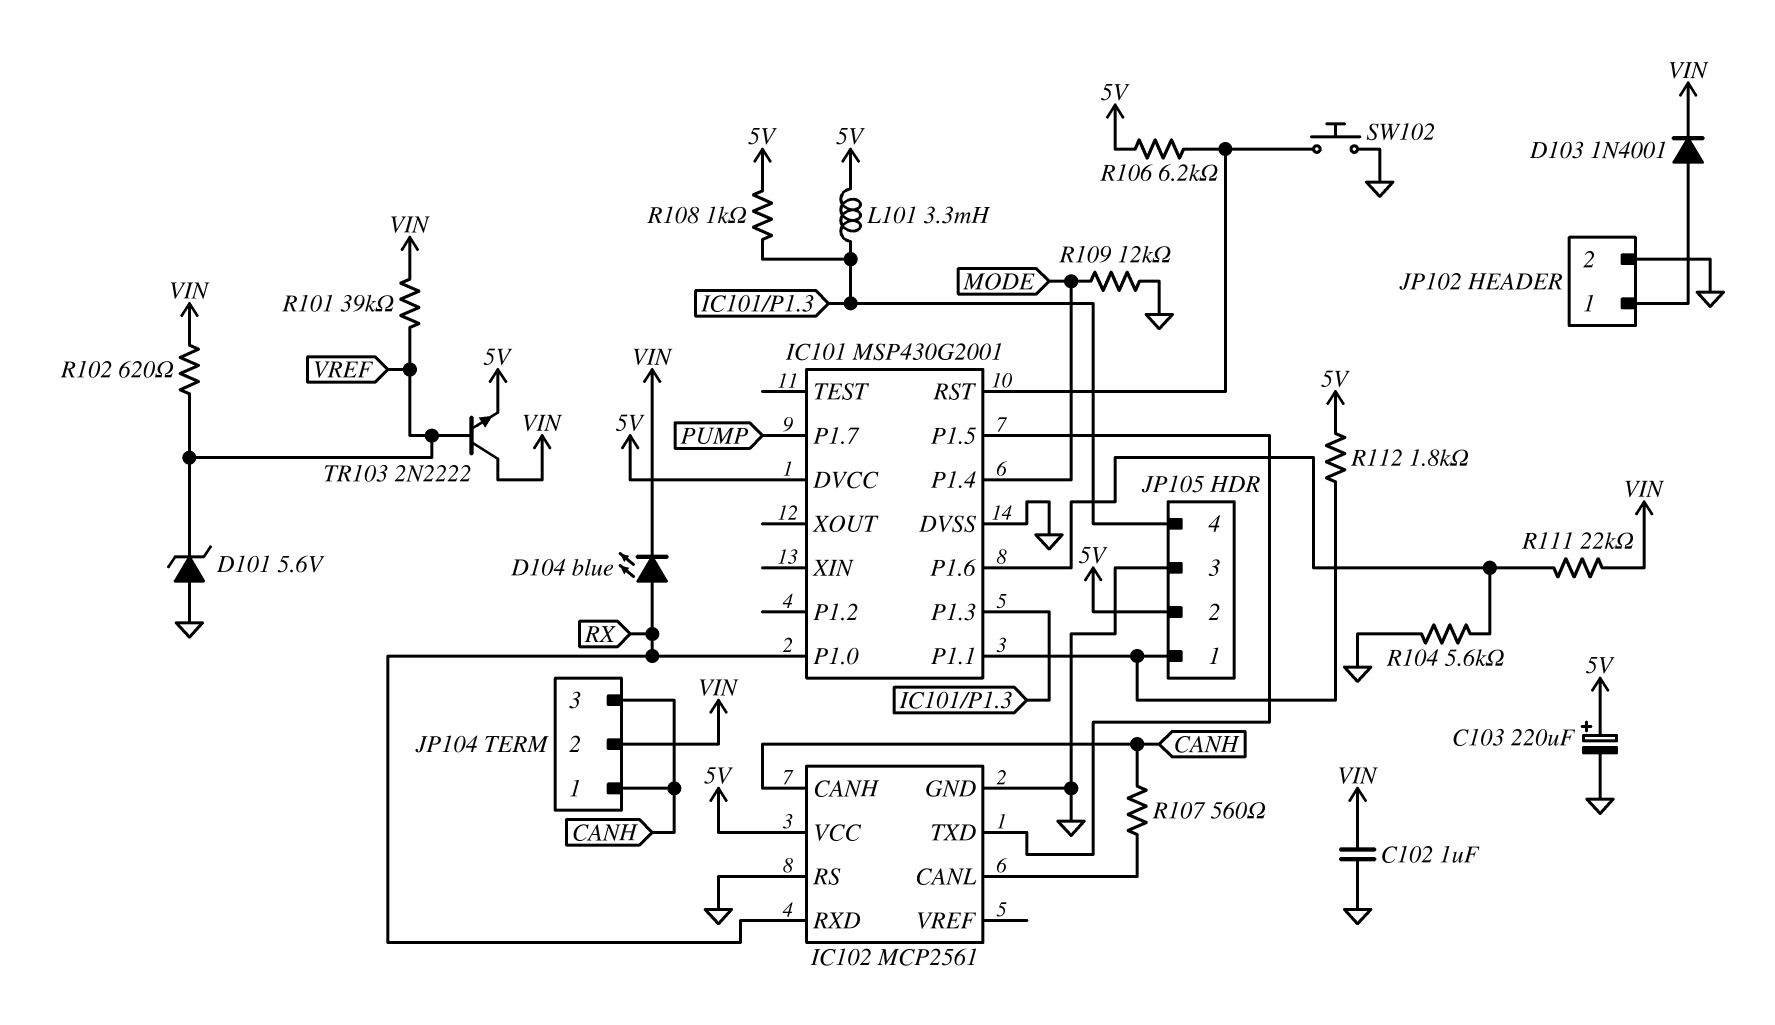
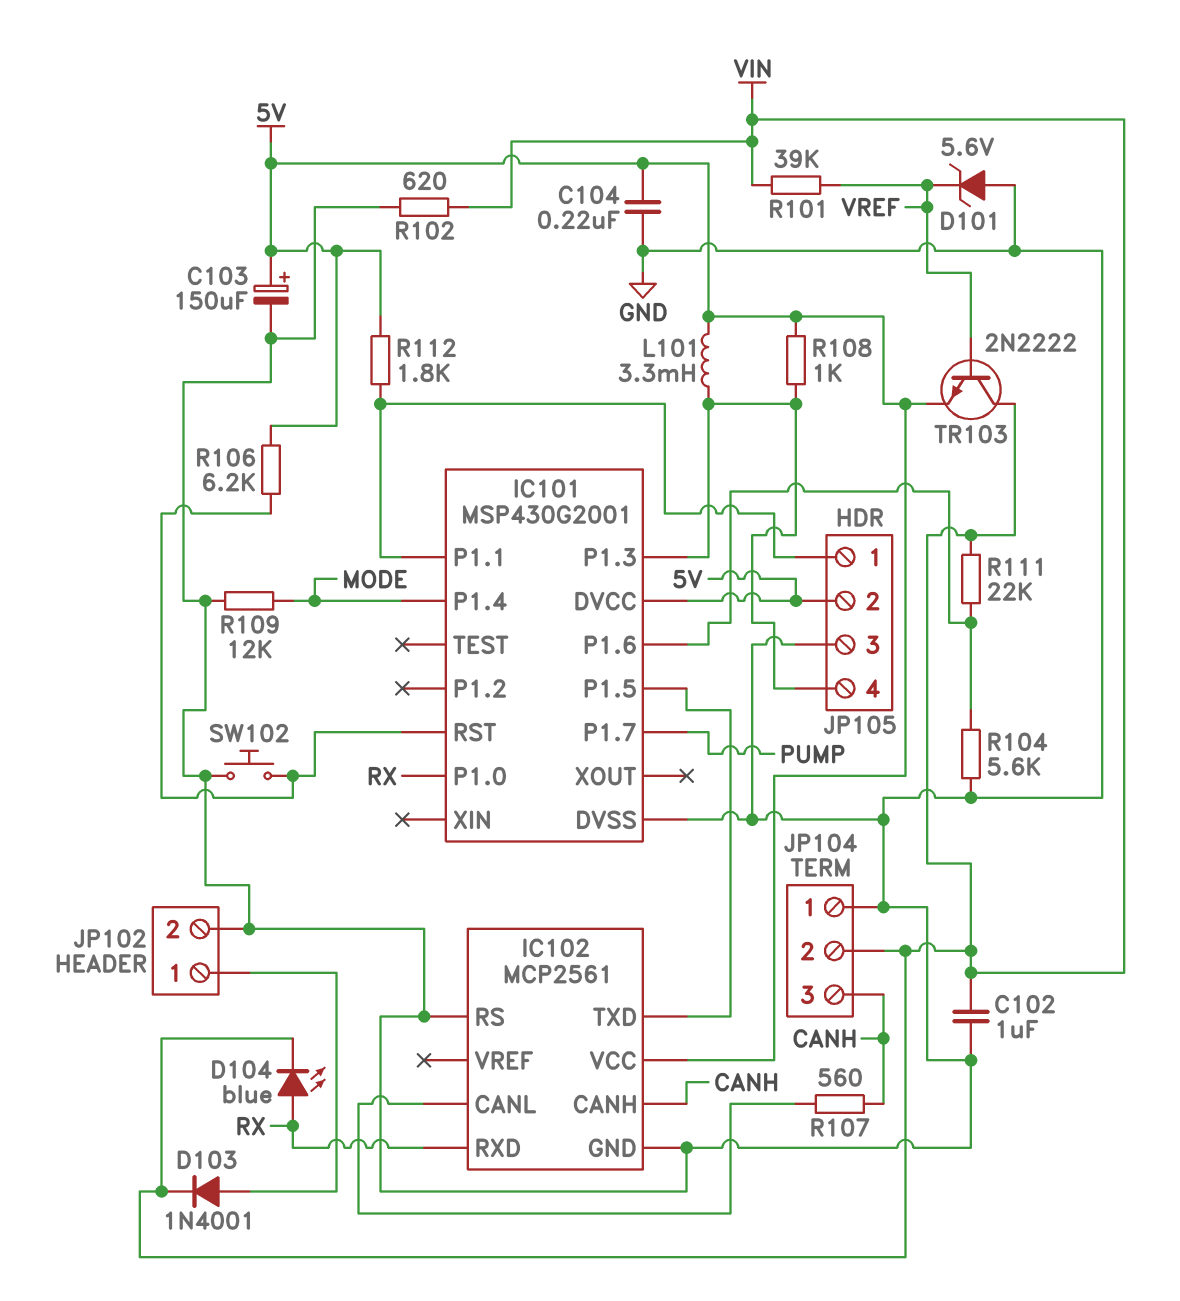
C103: 220uF (plus 5V, minus GND) -> 150uF (plus 5V, minus GND)
C104: none -> 220nF (5V, GND)
JP104 pin 1: CANH -> GND
R102: 620 (VIN, VREF) -> 620 (GND, VIN)

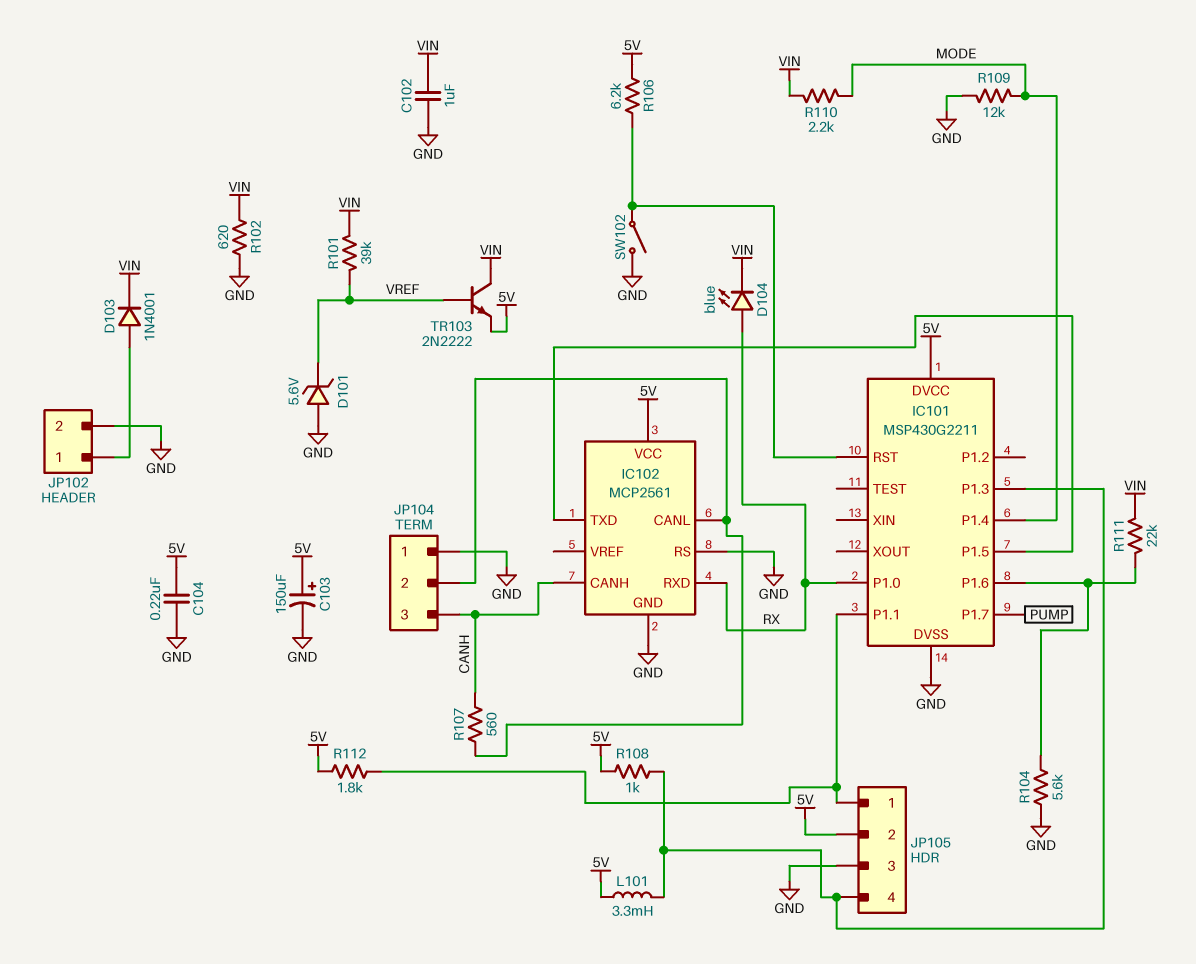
IC101: MSP430G2001 -> MSP430G2211
JP104 pin 2: VIN -> IC102/CANL
R110: none -> 2.2k (MODE, VIN)
SW102: button (GND, IC101/RST) -> switch (GND, IC101/RST)

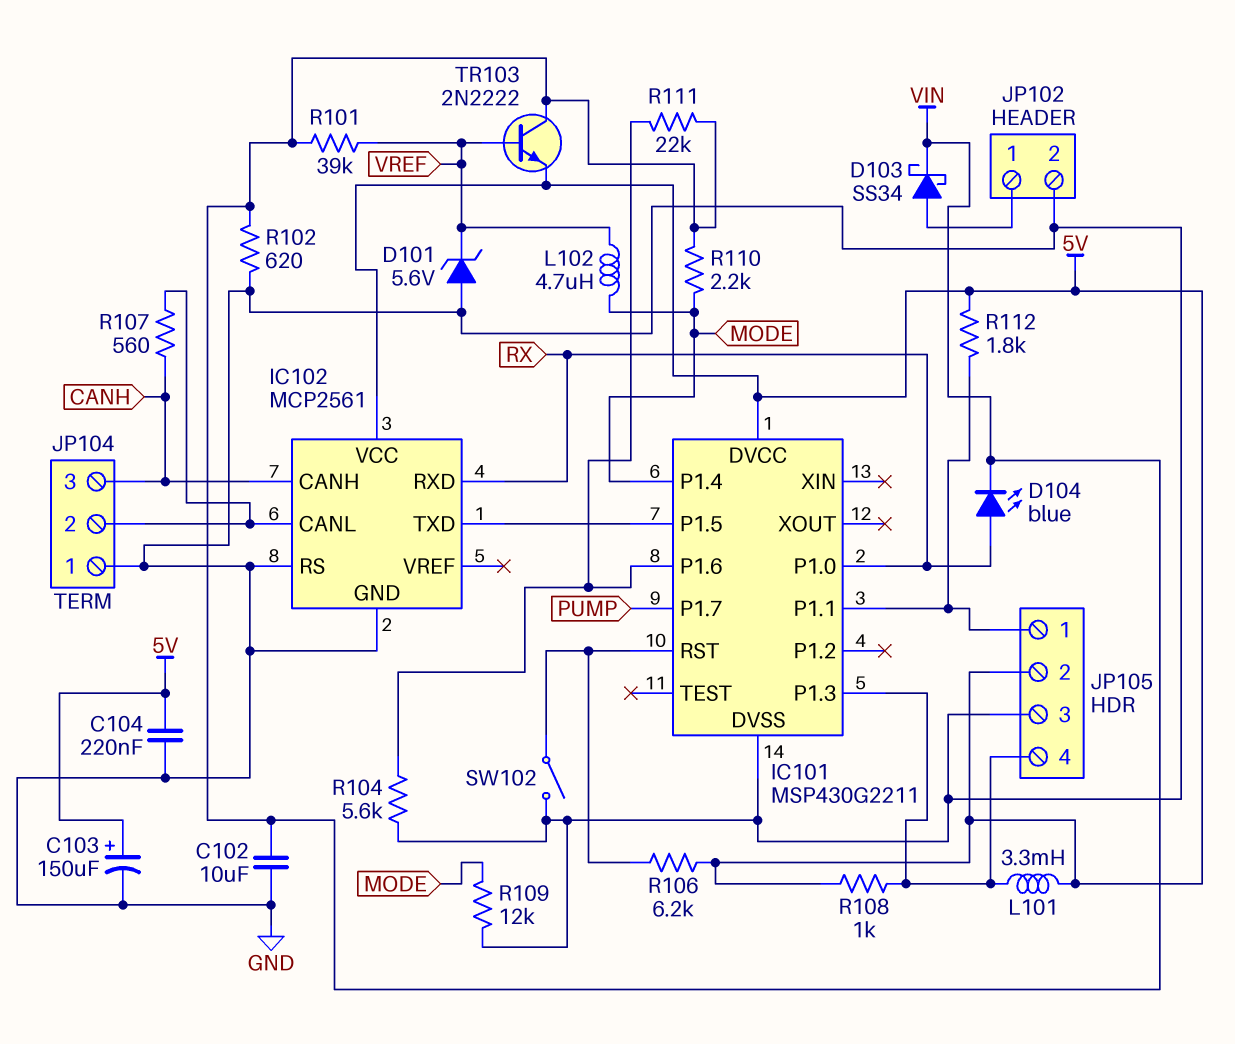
C102: 1uF (GND, VIN) -> 10uF (GND, VIN)
D103: diode 1N4001 (A JP102/1, K VIN) -> schottky SS34 (A JP102/1, K VIN)
L102: none -> 4.7uH (MODE, VREF)

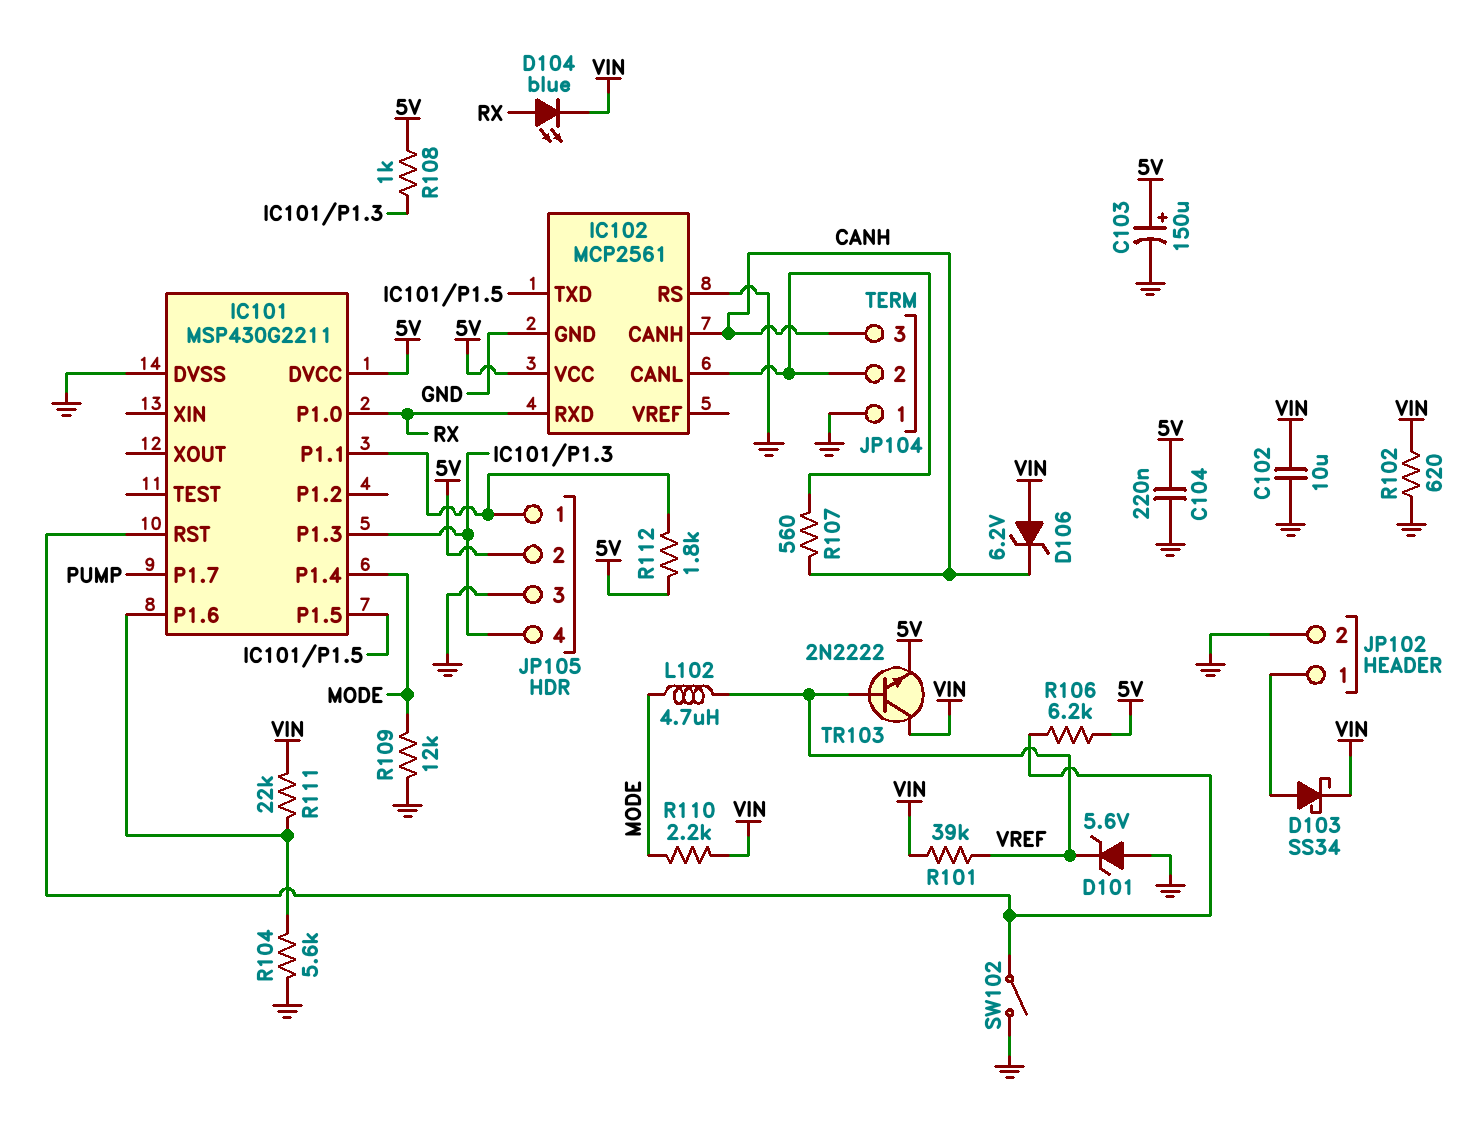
D106: none -> zener 6.2V (A VIN, K CANH)
L101: 3.3mH (5V, IC101/P1.3) -> none

